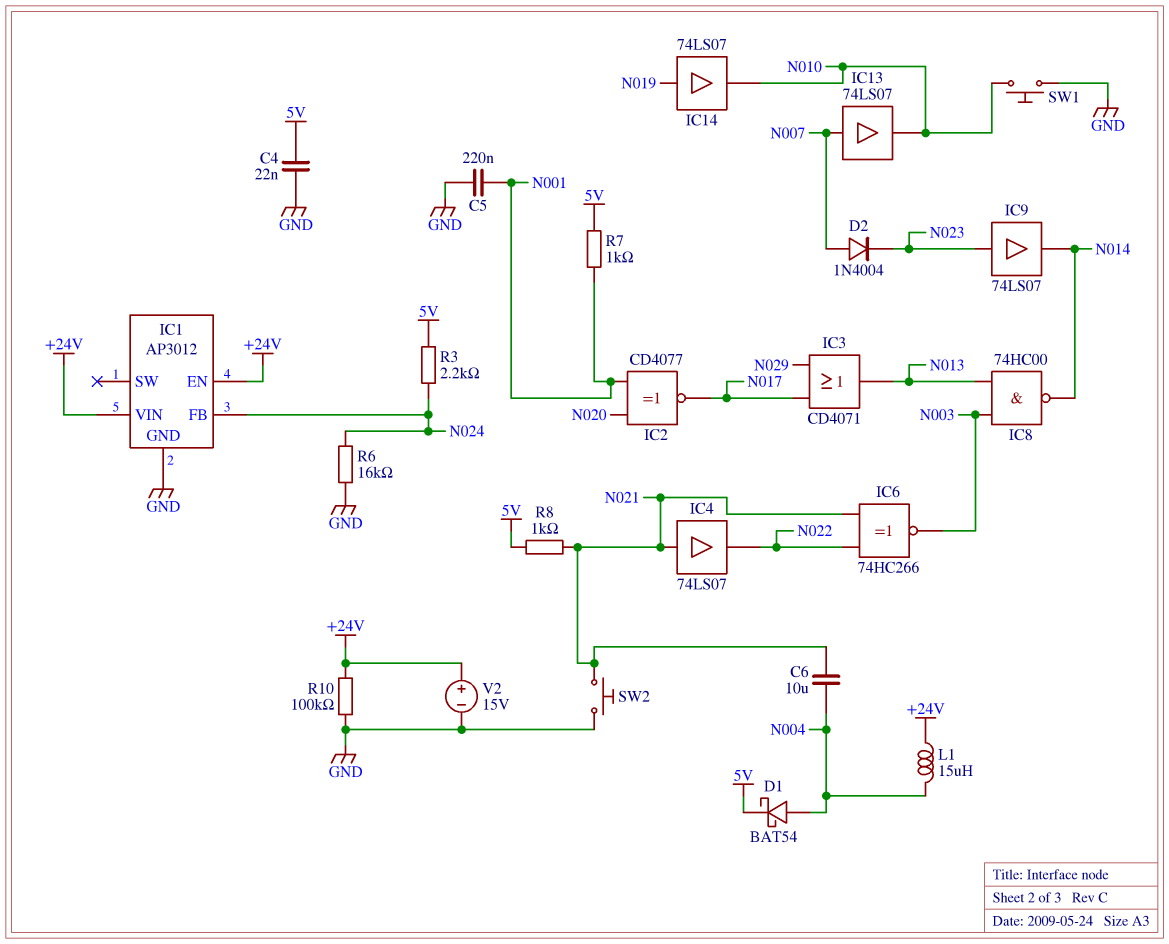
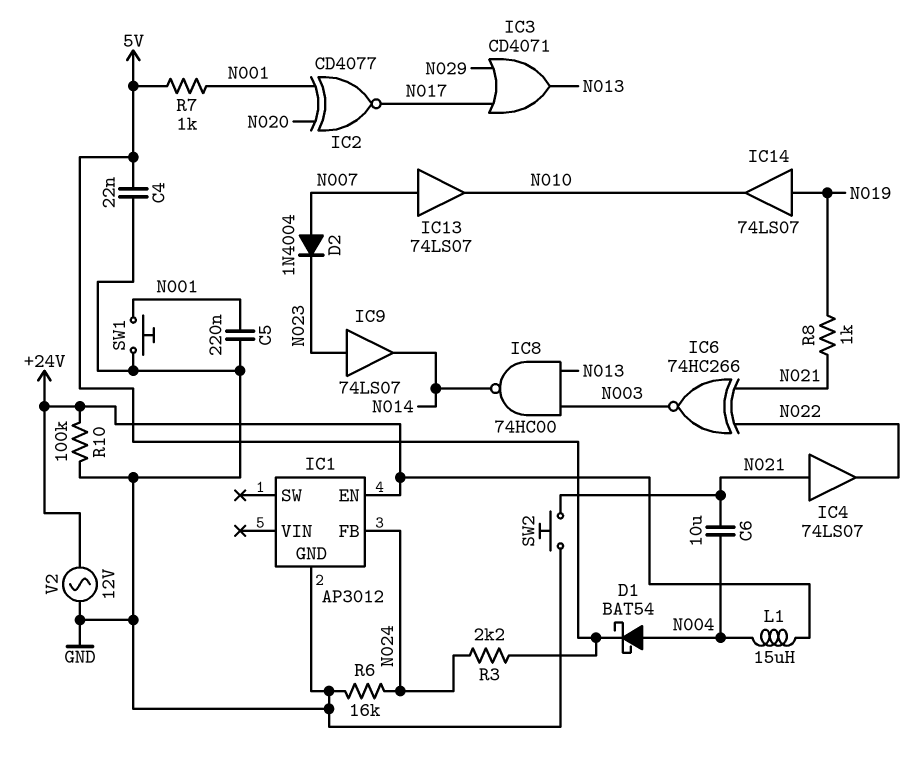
IC1 pin VIN: +24V -> none
R8: 1k (5V, N021) -> 1k (N019, N021)
SW1: button (GND, N010) -> button (GND, N001)
V2: 15V (plus +24V, minus GND) -> AC 12V (+24V, GND)

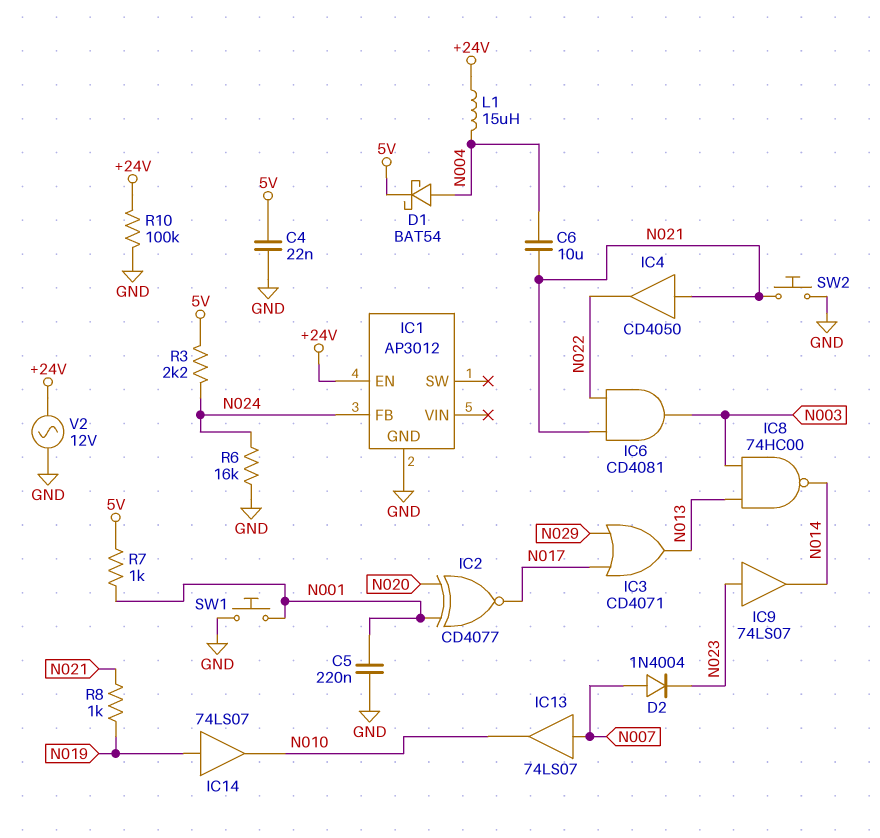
IC4: buffer 74LS07 (in N021, out N022) -> buffer CD4050 (in N021, out N022)
IC6: XNOR 74HC266 (in N021, in N022, out N003) -> AND CD4081 (in N021, in N022, out N003)

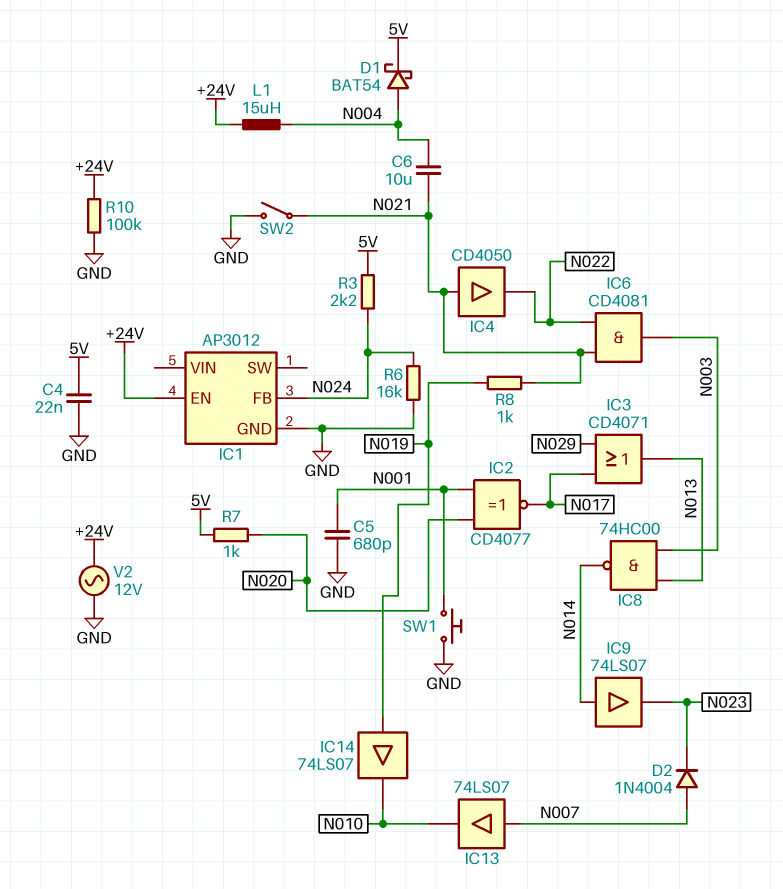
C5: 220nF (GND, N001) -> 680pF (GND, N001)
IC9: buffer 74LS07 (in N023, out N014) -> buffer 74LS07 (in N014, out N023)
R7: 1k (5V, N001) -> 1k (5V, N020)
SW2: button (GND, N021) -> switch (GND, N021)

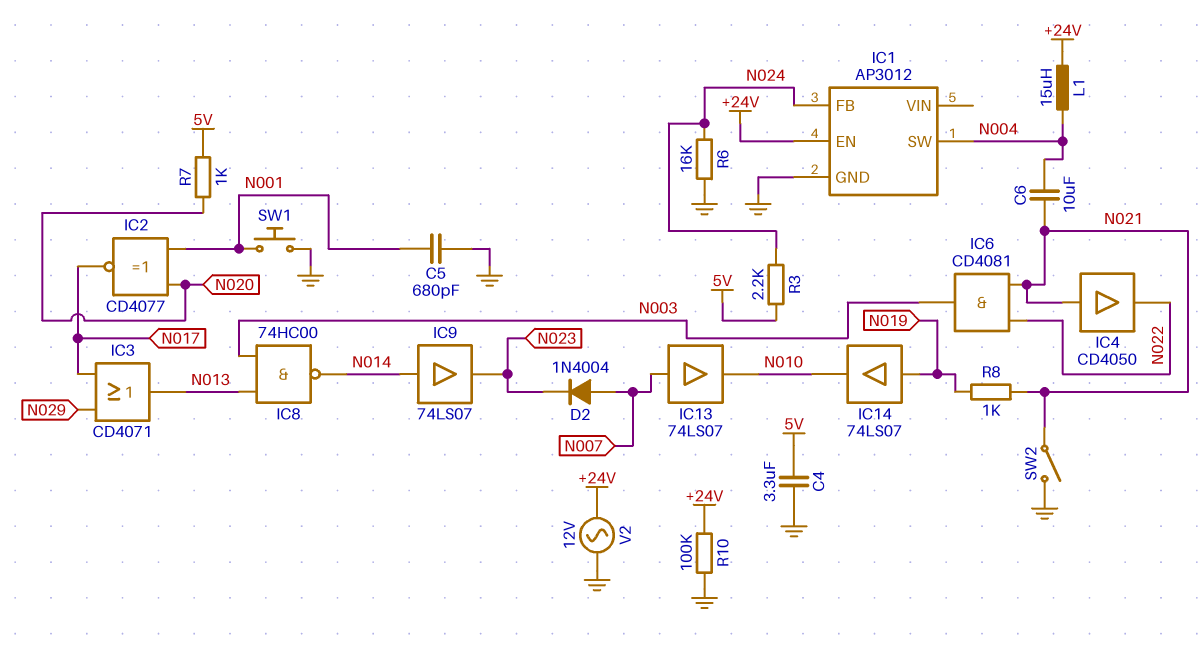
C4: 22nF (5V, GND) -> 3.3uF (5V, GND)
D1: schottky BAT54 (A N004, K 5V) -> none
IC1 pin SW: none -> N004

